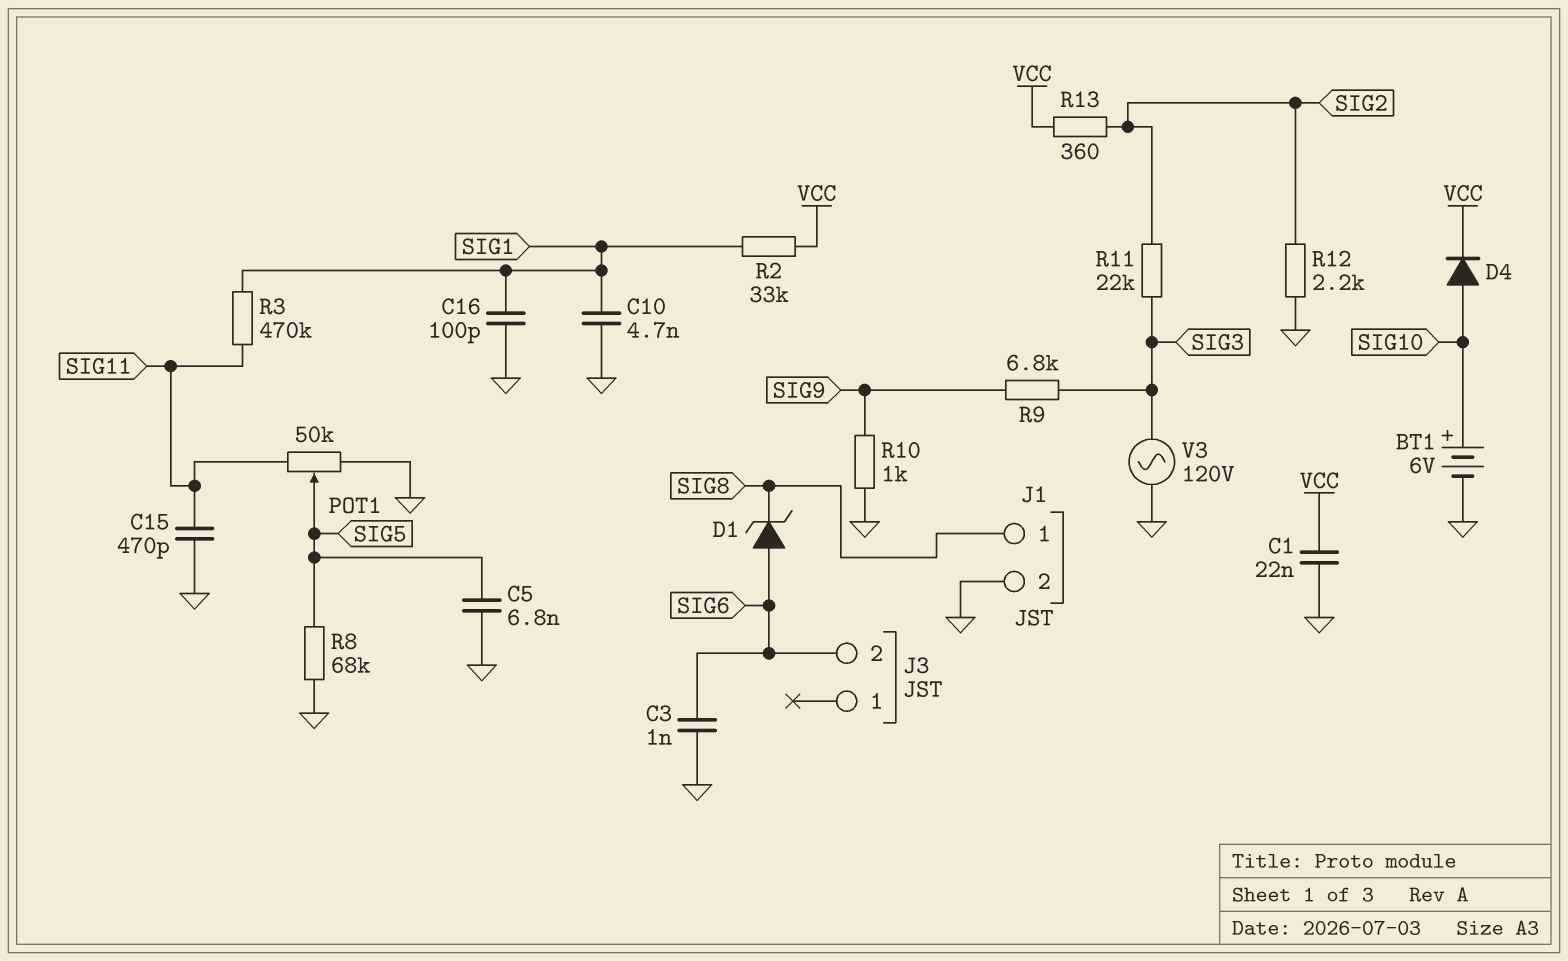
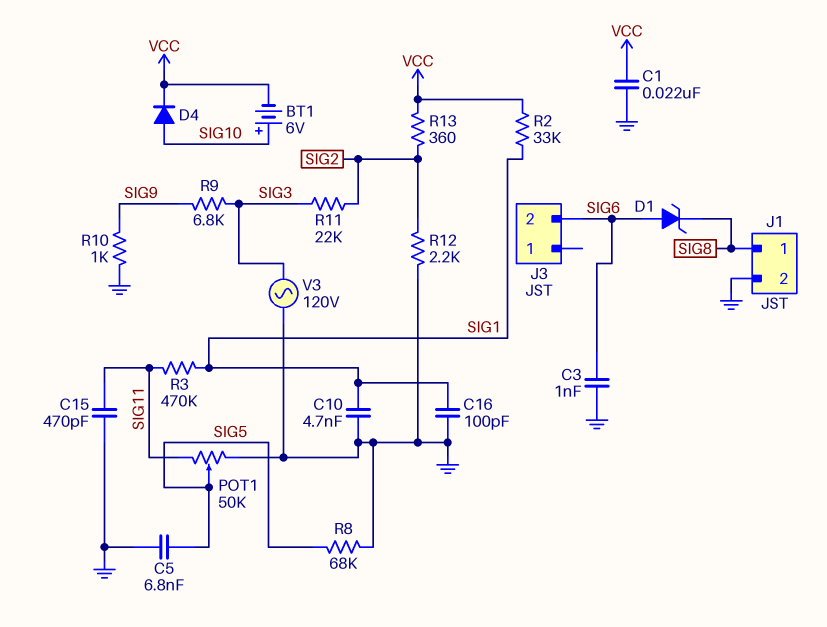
BT1: 6V (plus SIG10, minus GND) -> 6V (plus SIG10, minus VCC)

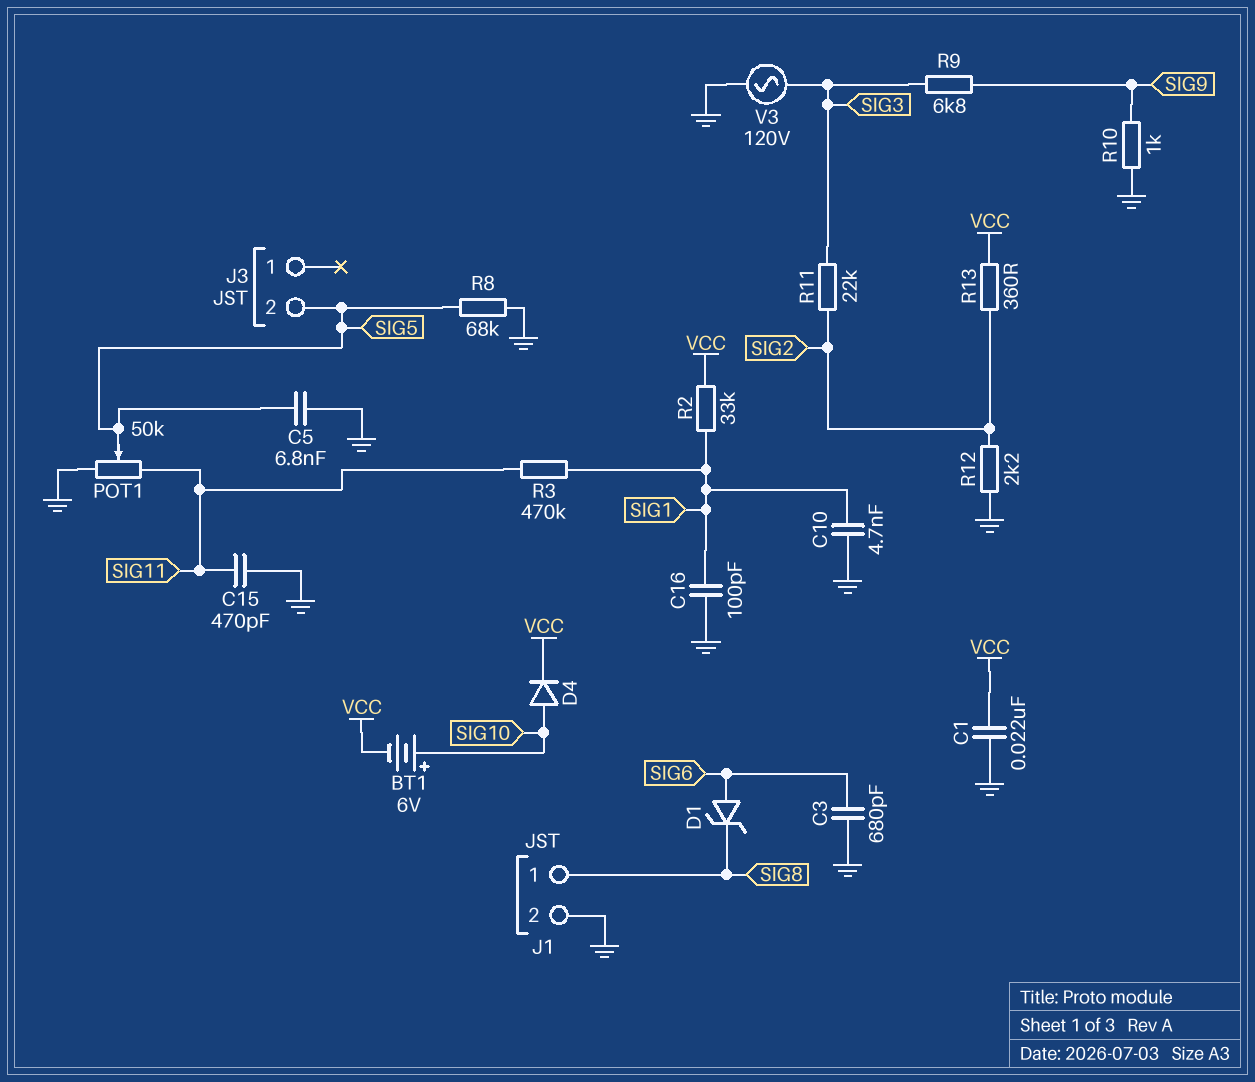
C3: 1nF (GND, SIG6) -> 680pF (GND, SIG6)
J3 pin 2: SIG6 -> SIG5

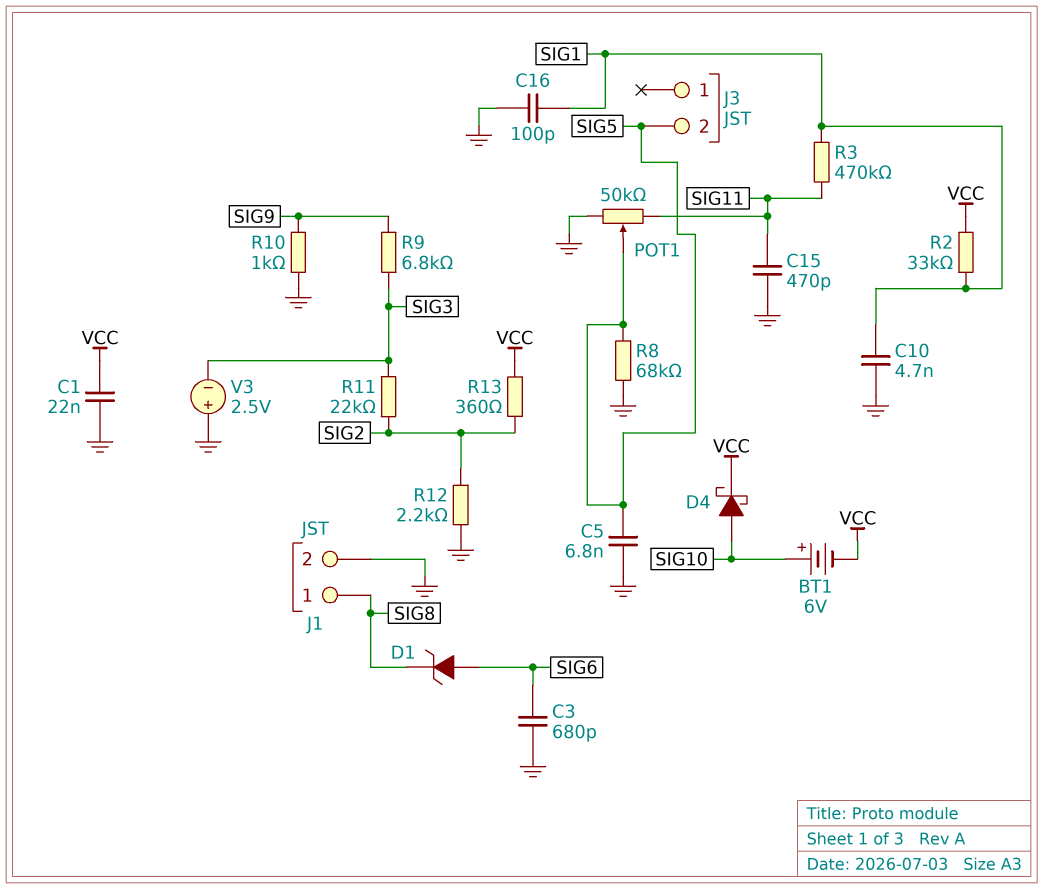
D4: diode (A SIG10, K VCC) -> schottky (A SIG10, K VCC)
V3: AC 120V (GND, SIG3) -> 2.5V (plus GND, minus SIG3)

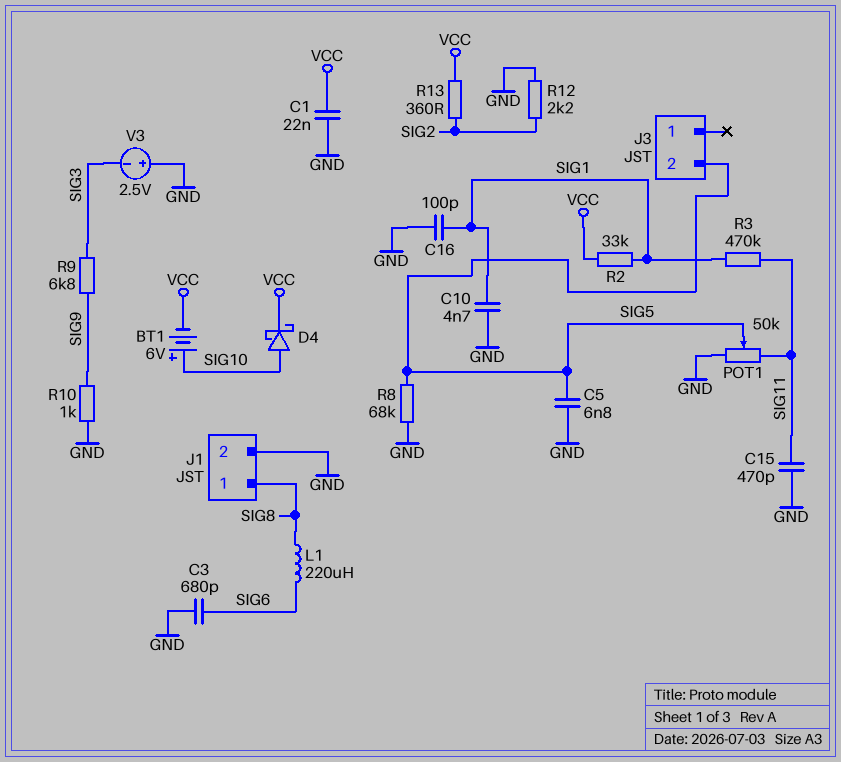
D1: zener (A SIG6, K SIG8) -> none
L1: none -> 220uH (SIG6, SIG8)
R11: 22k (SIG2, SIG3) -> none

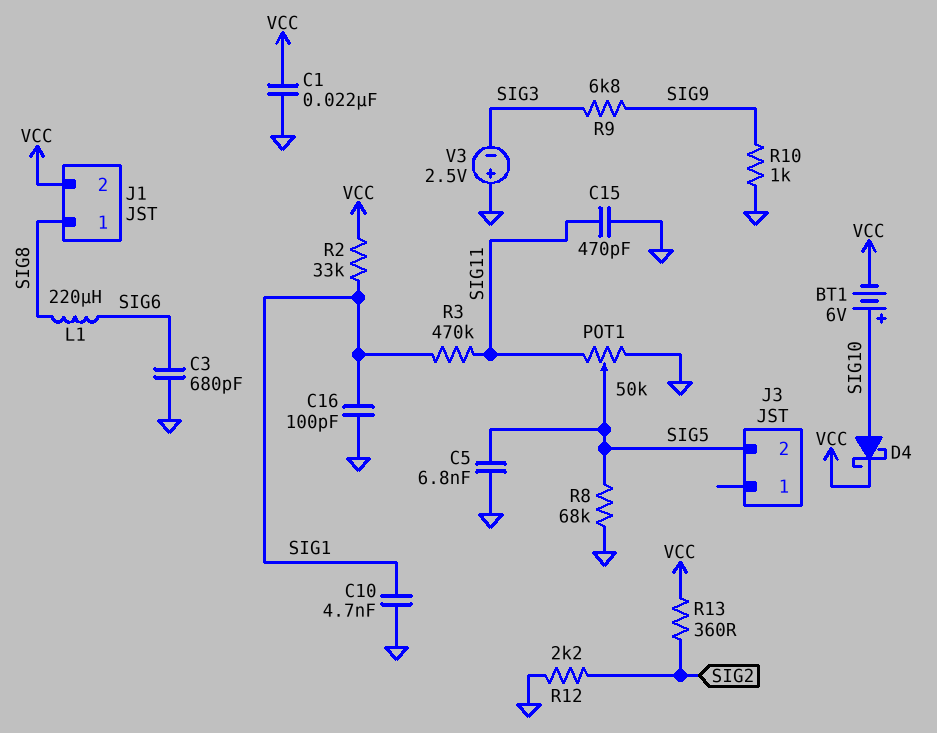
J1 pin 2: GND -> VCC

